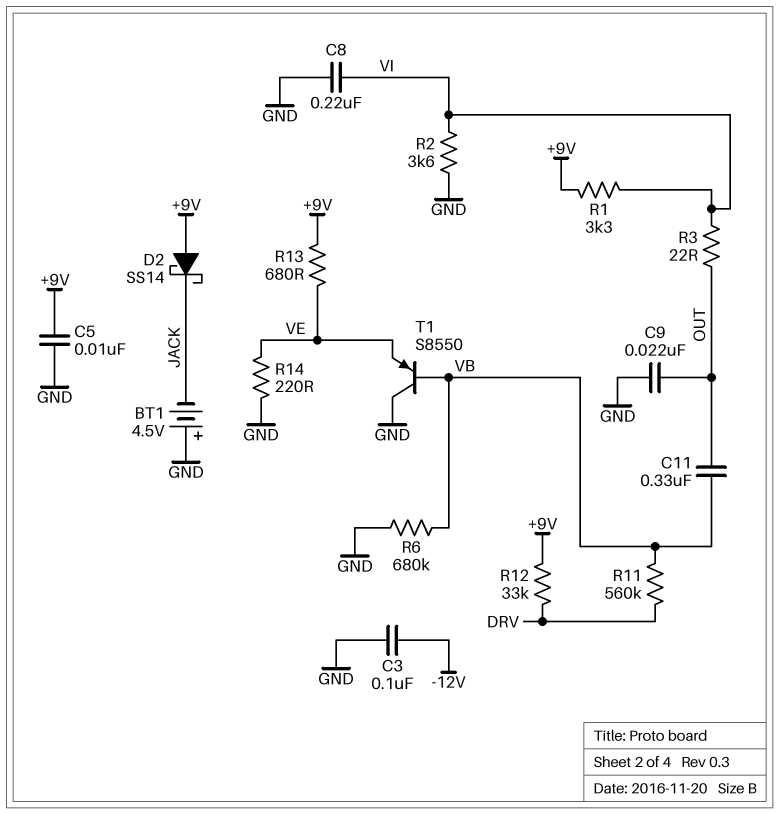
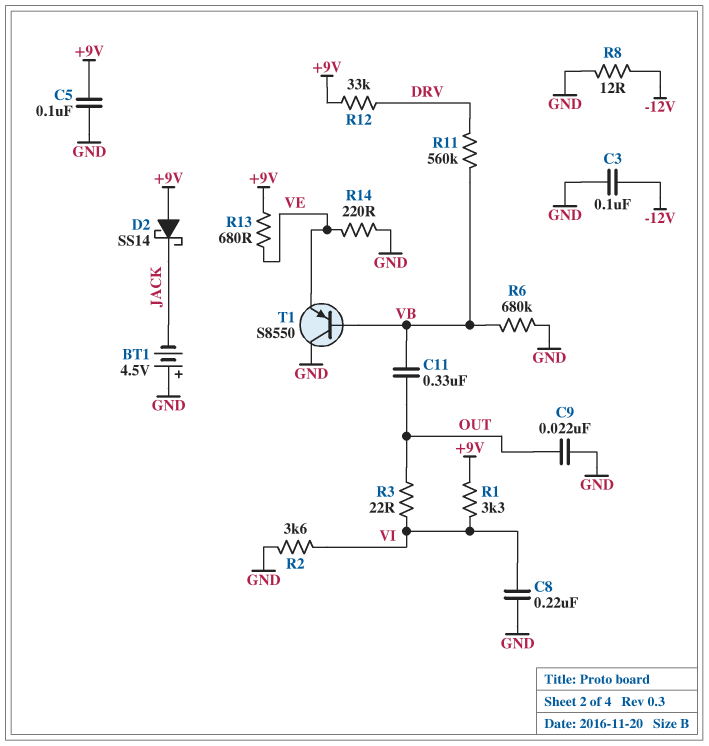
C5: 10nF (+9V, GND) -> 100nF (+9V, GND)
R8: none -> 12 (-12V, GND)

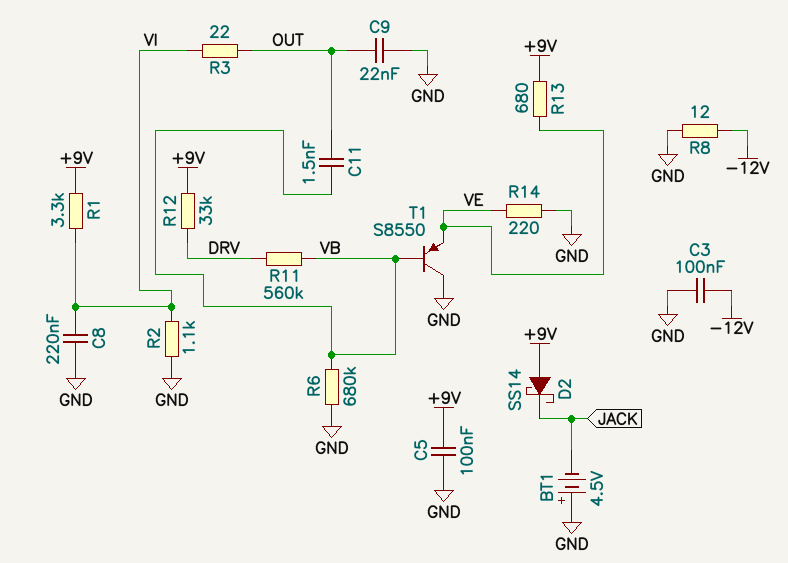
C11: 330nF (OUT, VB) -> 1.5nF (OUT, VB)
R2: 3.6k (GND, VI) -> 1.1k (GND, VI)

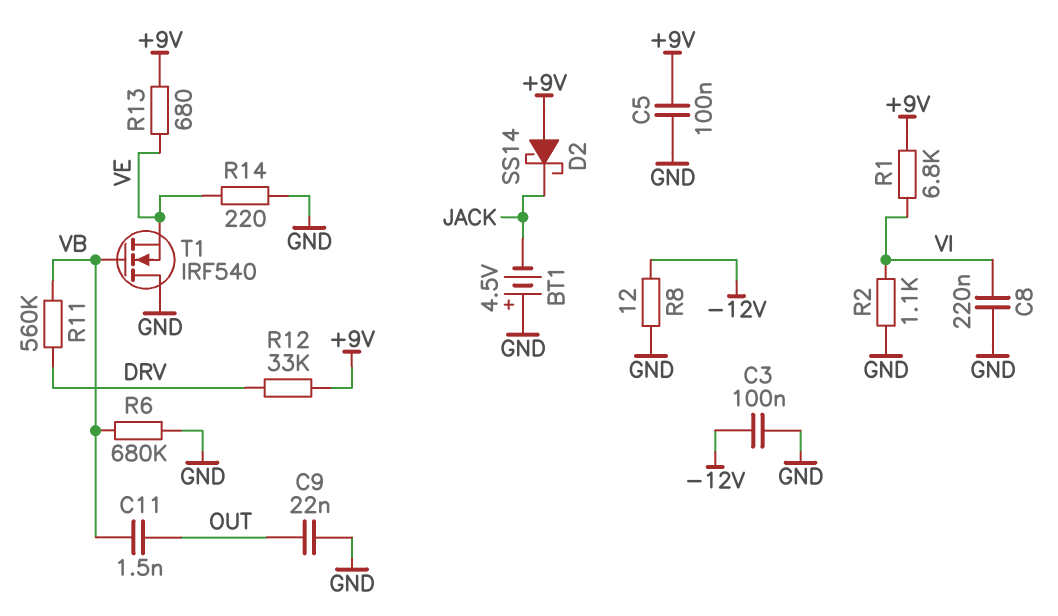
R1: 3.3k (+9V, VI) -> 6.8k (+9V, VI)
R3: 22 (OUT, VI) -> none
T1: PNP S8550 (B VB, C GND, E VE) -> NMOS IRF540 (G VB, D GND, S VE)

